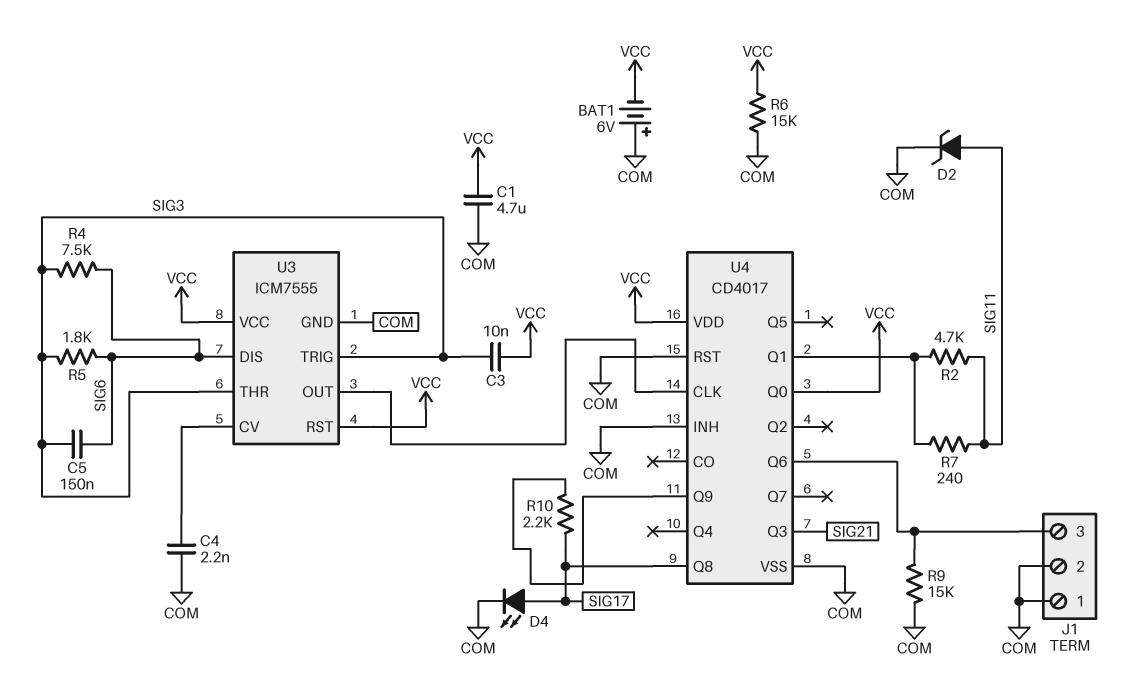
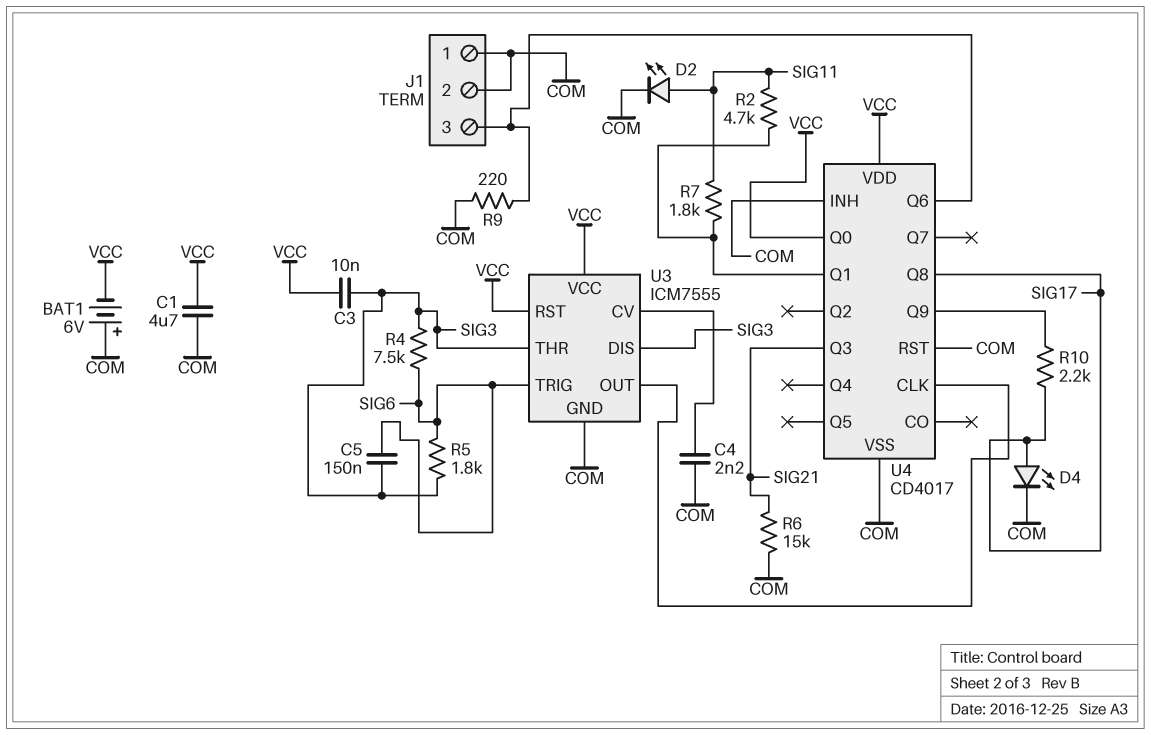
D2: zener (A SIG11, K COM) -> LED (A SIG11, K COM)
R6: 15k (COM, VCC) -> 15k (COM, SIG21)
R7: 240 (SIG11, U4/Q1) -> 1.8k (SIG11, U4/Q1)
R9: 15k (COM, J1/3) -> 220 (COM, J1/3)
U3 pin DIS: SIG6 -> SIG3
U3 pin TRIG: SIG3 -> SIG6

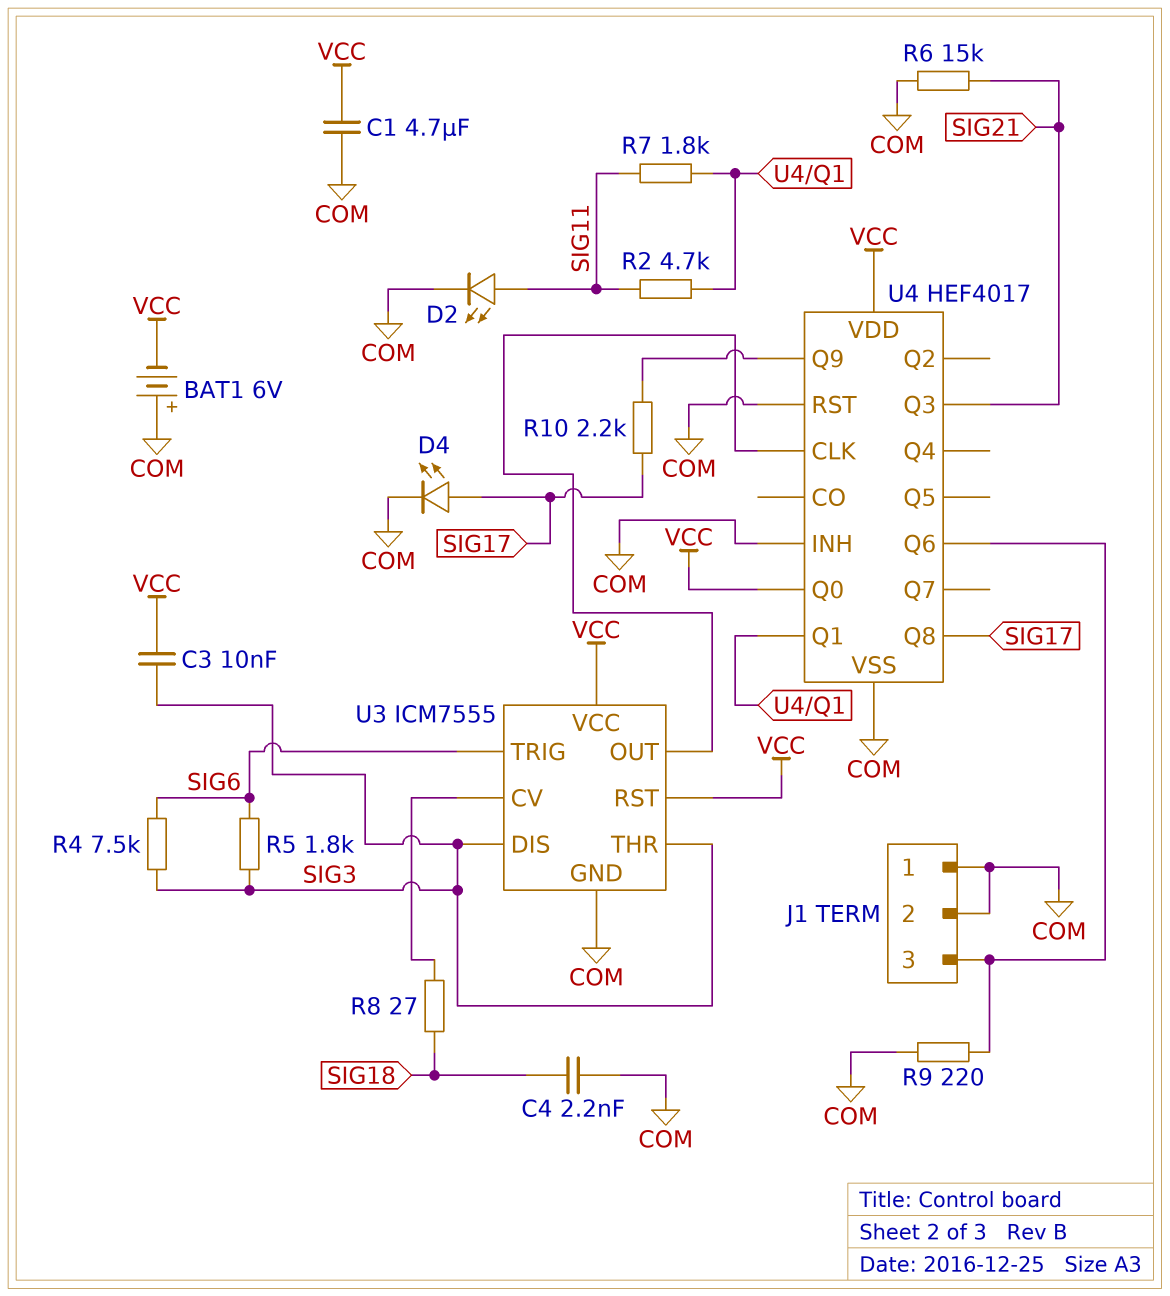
C4: 2.2nF (COM, U3/CV) -> 2.2nF (COM, SIG18)
C5: 150nF (SIG3, SIG6) -> none
R8: none -> 27 (SIG18, U3/CV)
U4: CD4017 -> HEF4017

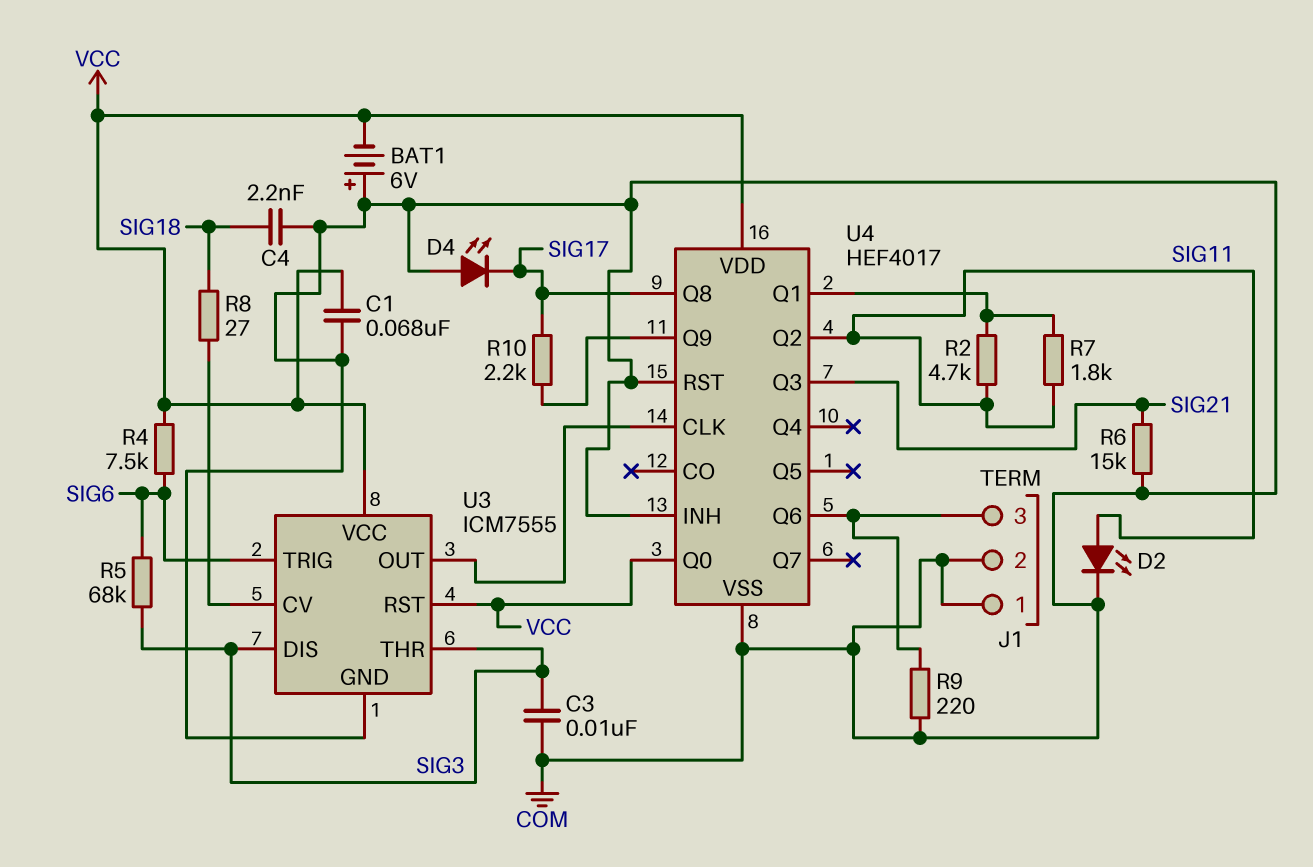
C1: 4.7uF (COM, VCC) -> 68nF (COM, VCC)
C3: 10nF (SIG3, VCC) -> 10nF (COM, SIG3)
D4: LED (A SIG17, K COM) -> LED (A COM, K SIG17)
R4: 7.5k (SIG3, SIG6) -> 7.5k (SIG6, VCC)
R5: 1.8k (SIG3, SIG6) -> 68k (SIG3, SIG6)
U4 pin Q2: none -> SIG11

